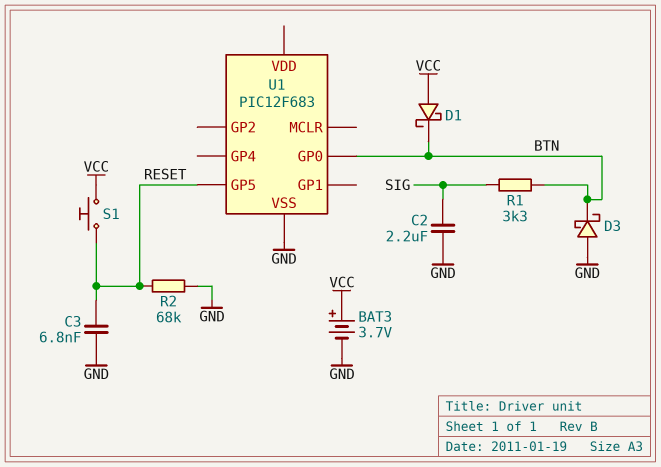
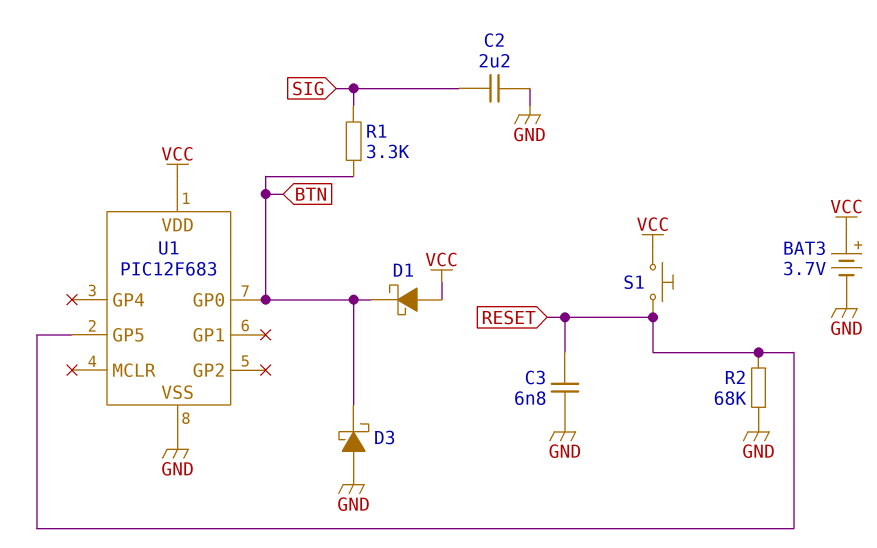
U1 pin VDD: none -> VCC

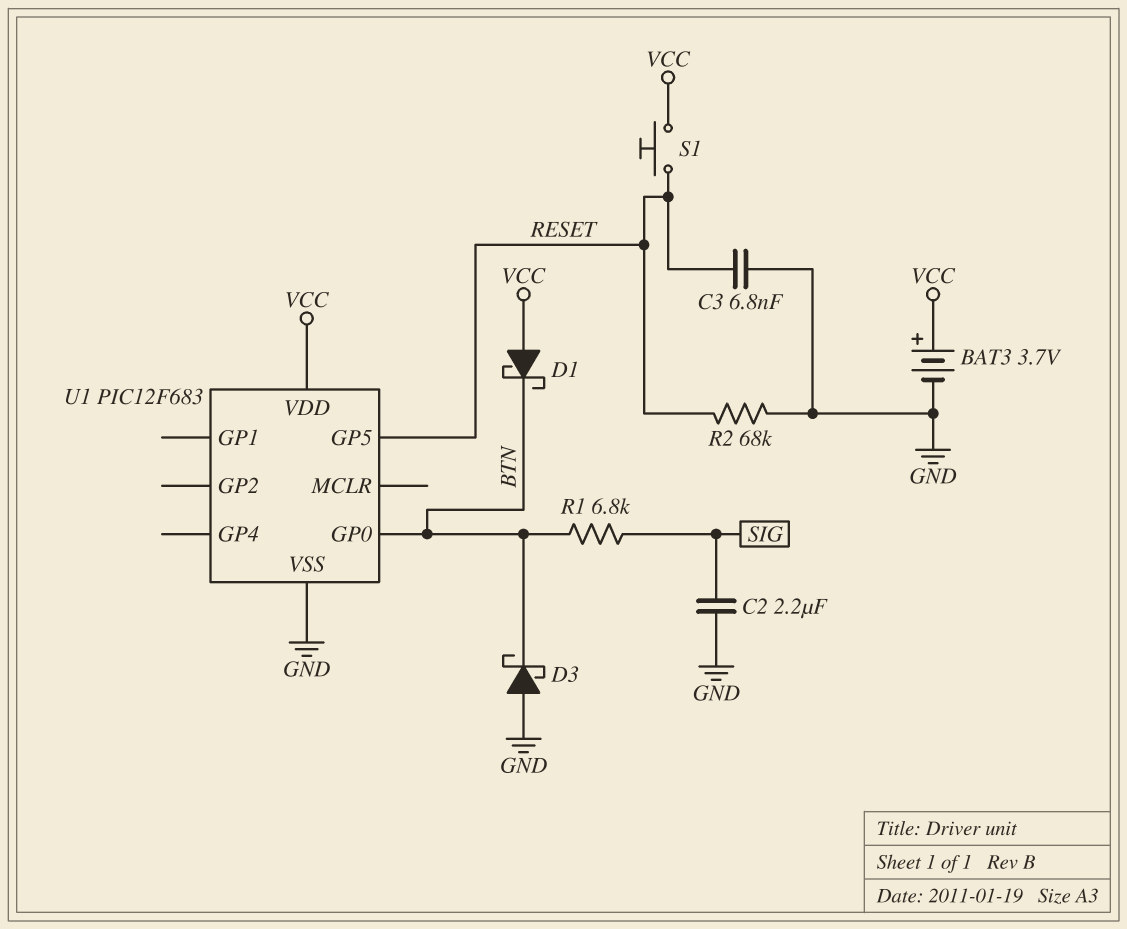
R1: 3.3k (BTN, SIG) -> 6.8k (BTN, SIG)

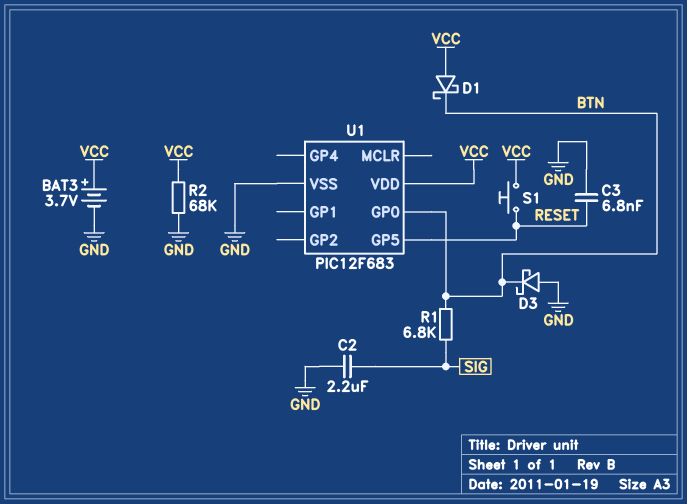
R2: 68k (GND, RESET) -> 68k (GND, VCC)

